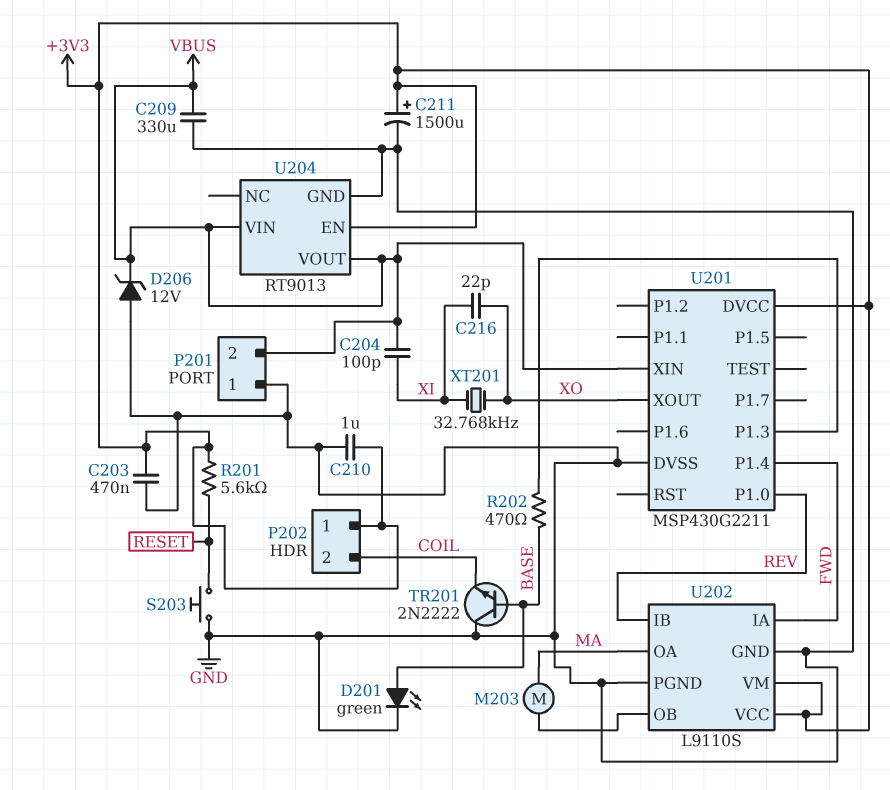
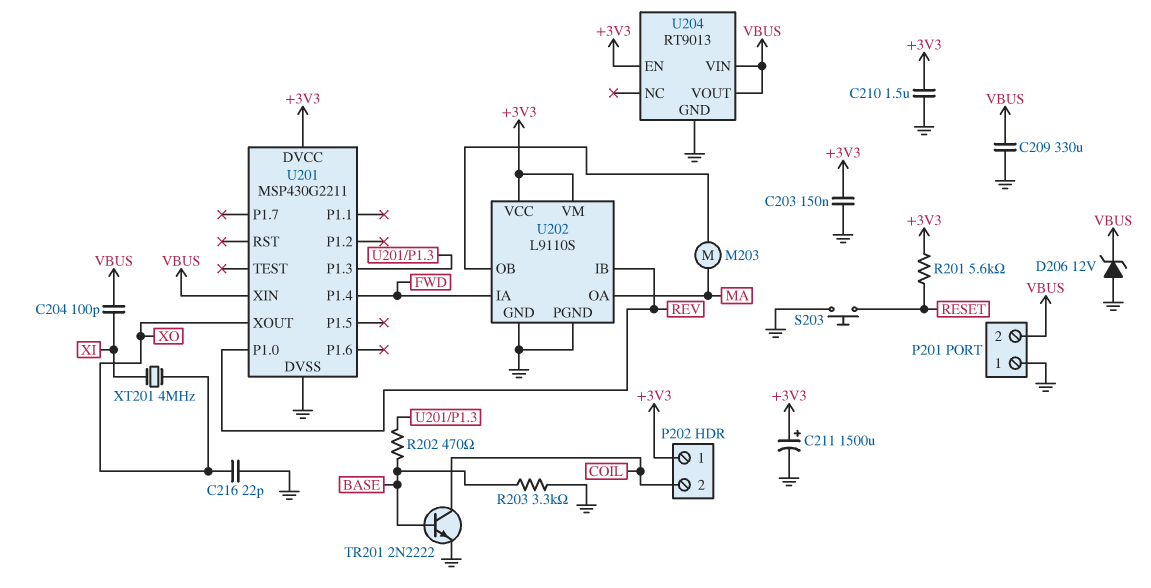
C203: 470nF (+3V3, GND) -> 150nF (+3V3, GND)
C210: 1uF (+3V3, GND) -> 1.5uF (+3V3, GND)
C216: 22pF (XI, XO) -> 22pF (GND, XO)
D201: LED green (A BASE, K GND) -> none
R203: none -> 3.3k (BASE, GND)
TR201: NPN 2N2222 (B BASE, C GND, E COIL) -> NPN 2N2222 (B BASE, C COIL, E GND)
XT201: 32.768kHz (XI, XO) -> 4MHz (XI, XO)

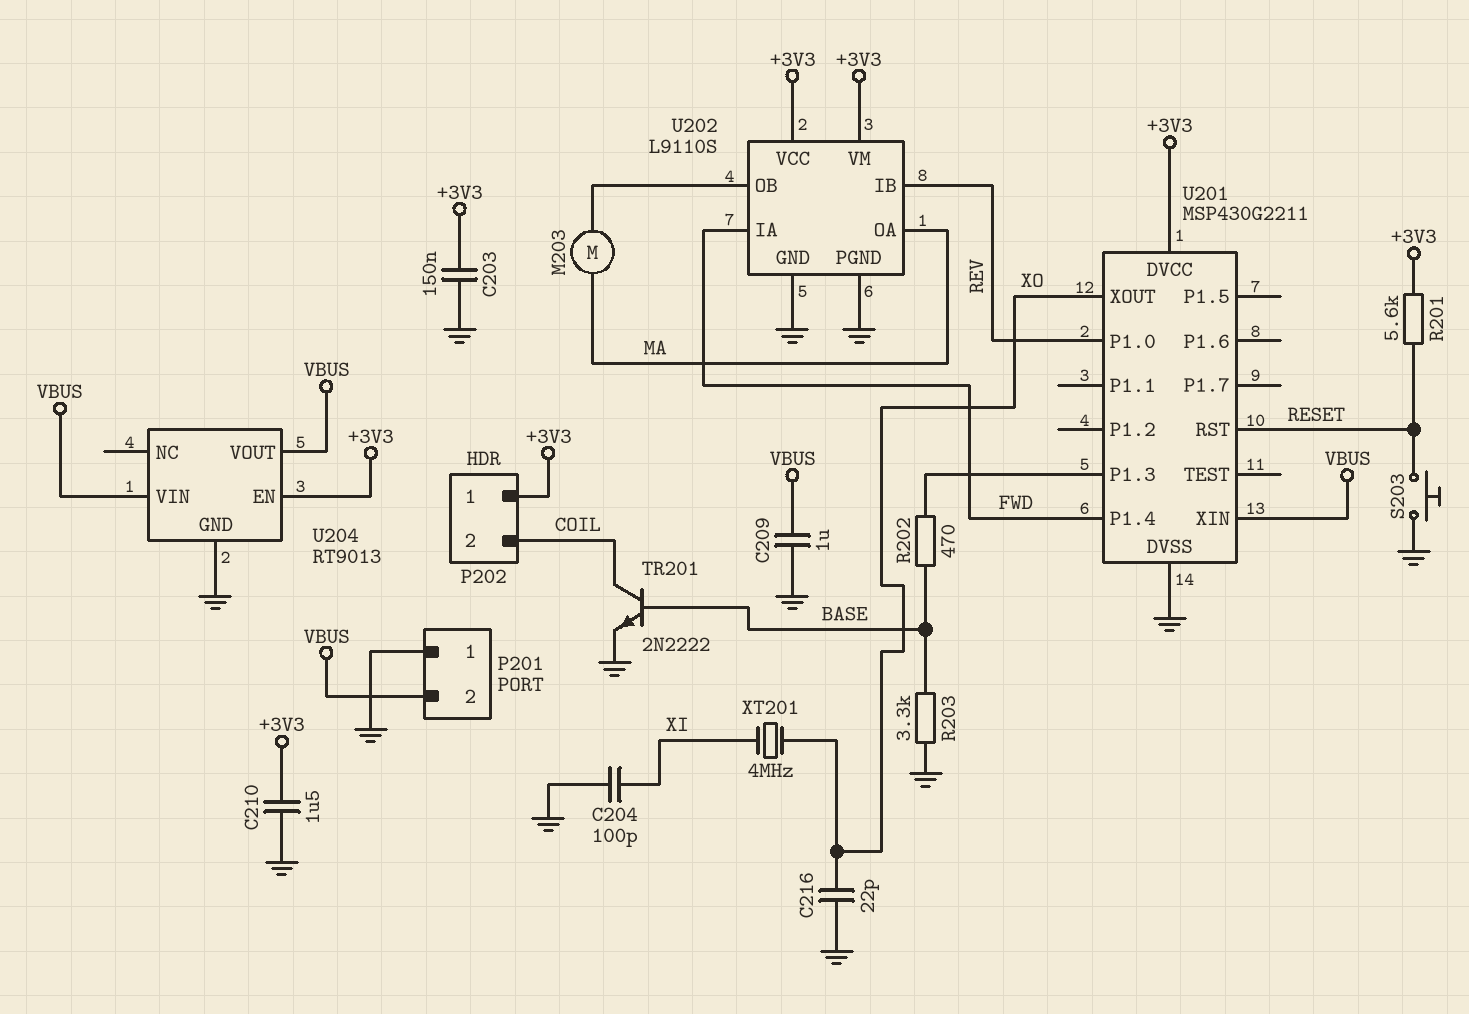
C204: 100pF (VBUS, XI) -> 100pF (GND, XI)
C209: 330uF (GND, VBUS) -> 1uF (GND, VBUS)
C211: 1500uF (plus +3V3, minus GND) -> none
D206: zener 12V (A GND, K VBUS) -> none
U201 pin RST: none -> RESET

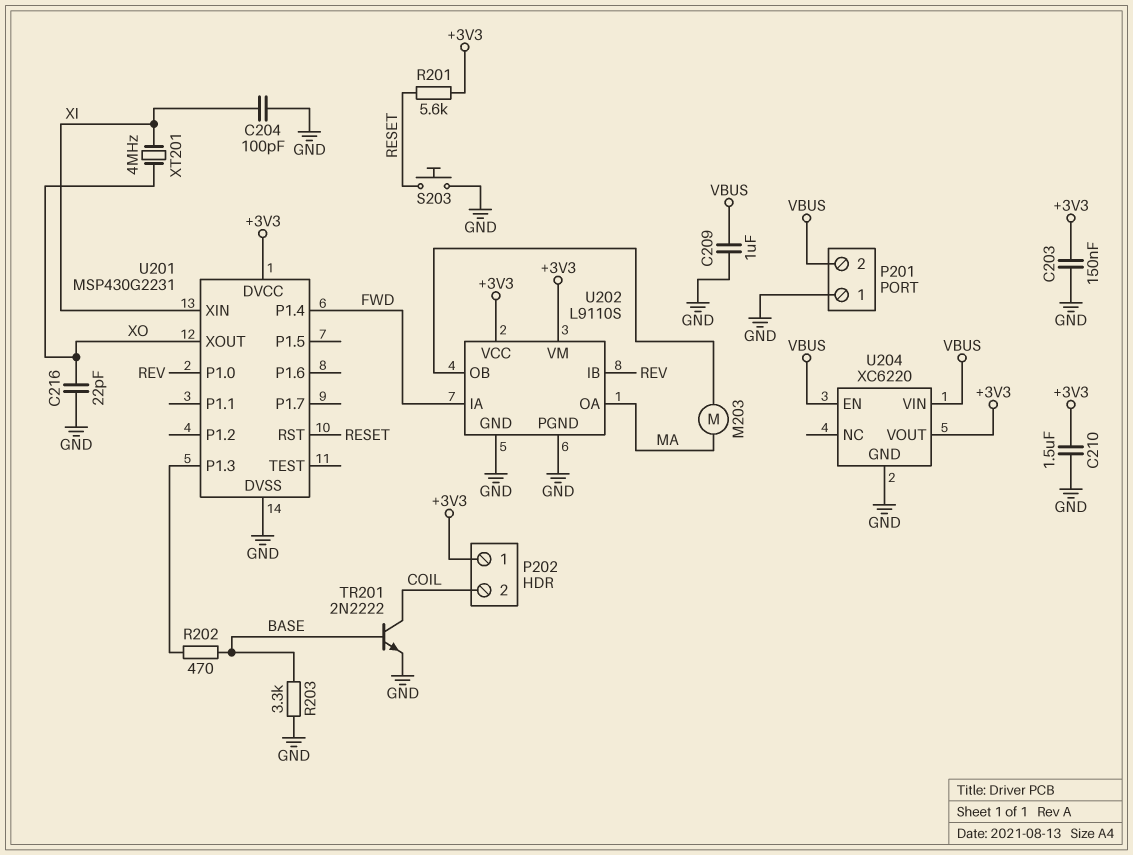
U201: MSP430G2211 -> MSP430G2231
U201 pin XIN: VBUS -> XI
U204: RT9013 -> XC6220
U204 pin EN: +3V3 -> VBUS
U204 pin VOUT: VBUS -> +3V3

